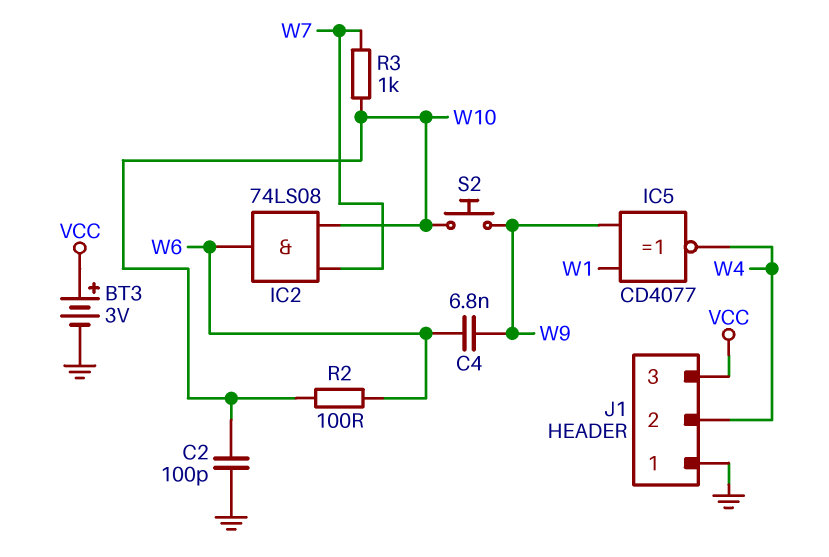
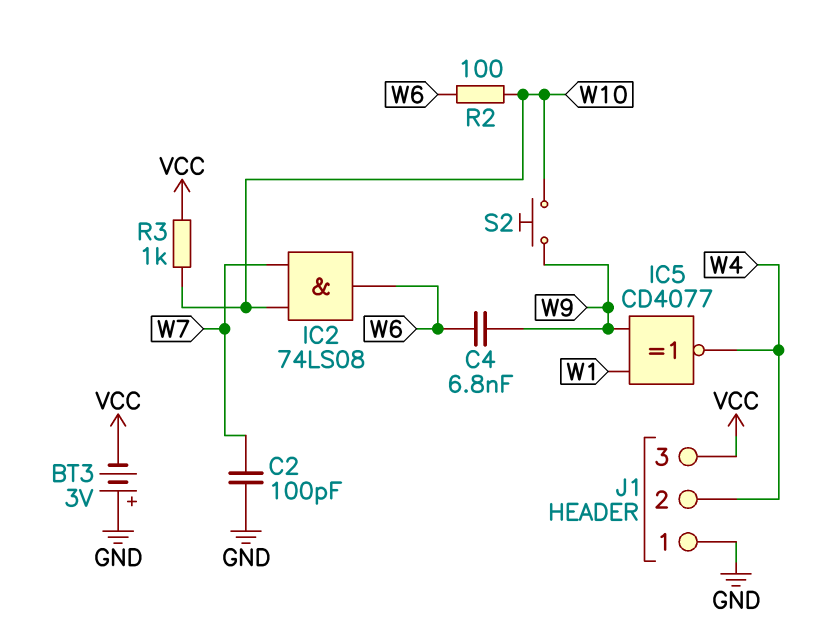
BT3: 3V (plus VCC, minus GND) -> 3V (plus GND, minus VCC)
C2: 100pF (GND, W10) -> 100pF (GND, W7)
R3: 1k (W7, W10) -> 1k (VCC, W10)

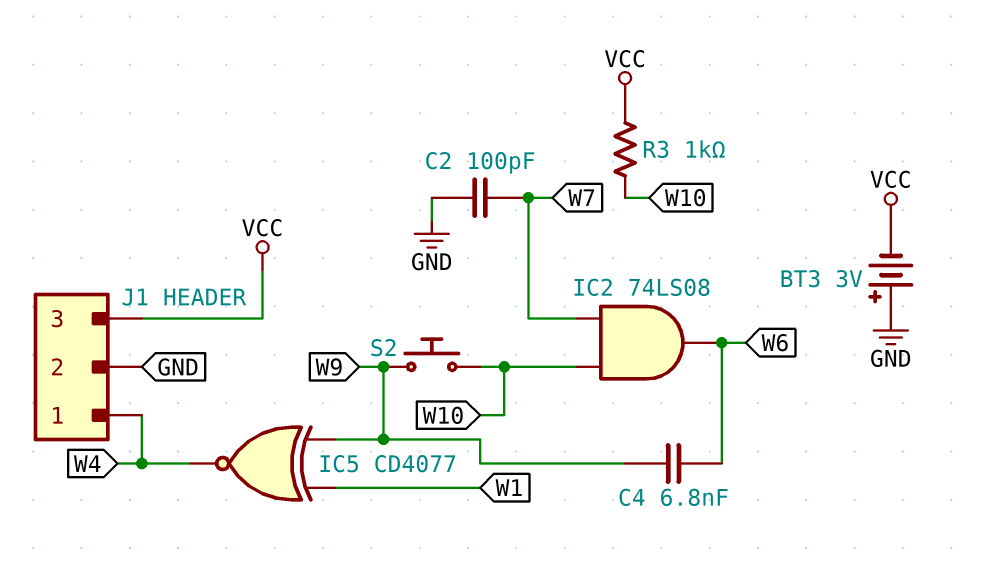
J1 pin 1: GND -> W4
J1 pin 2: W4 -> GND
R2: 100 (W6, W10) -> none

